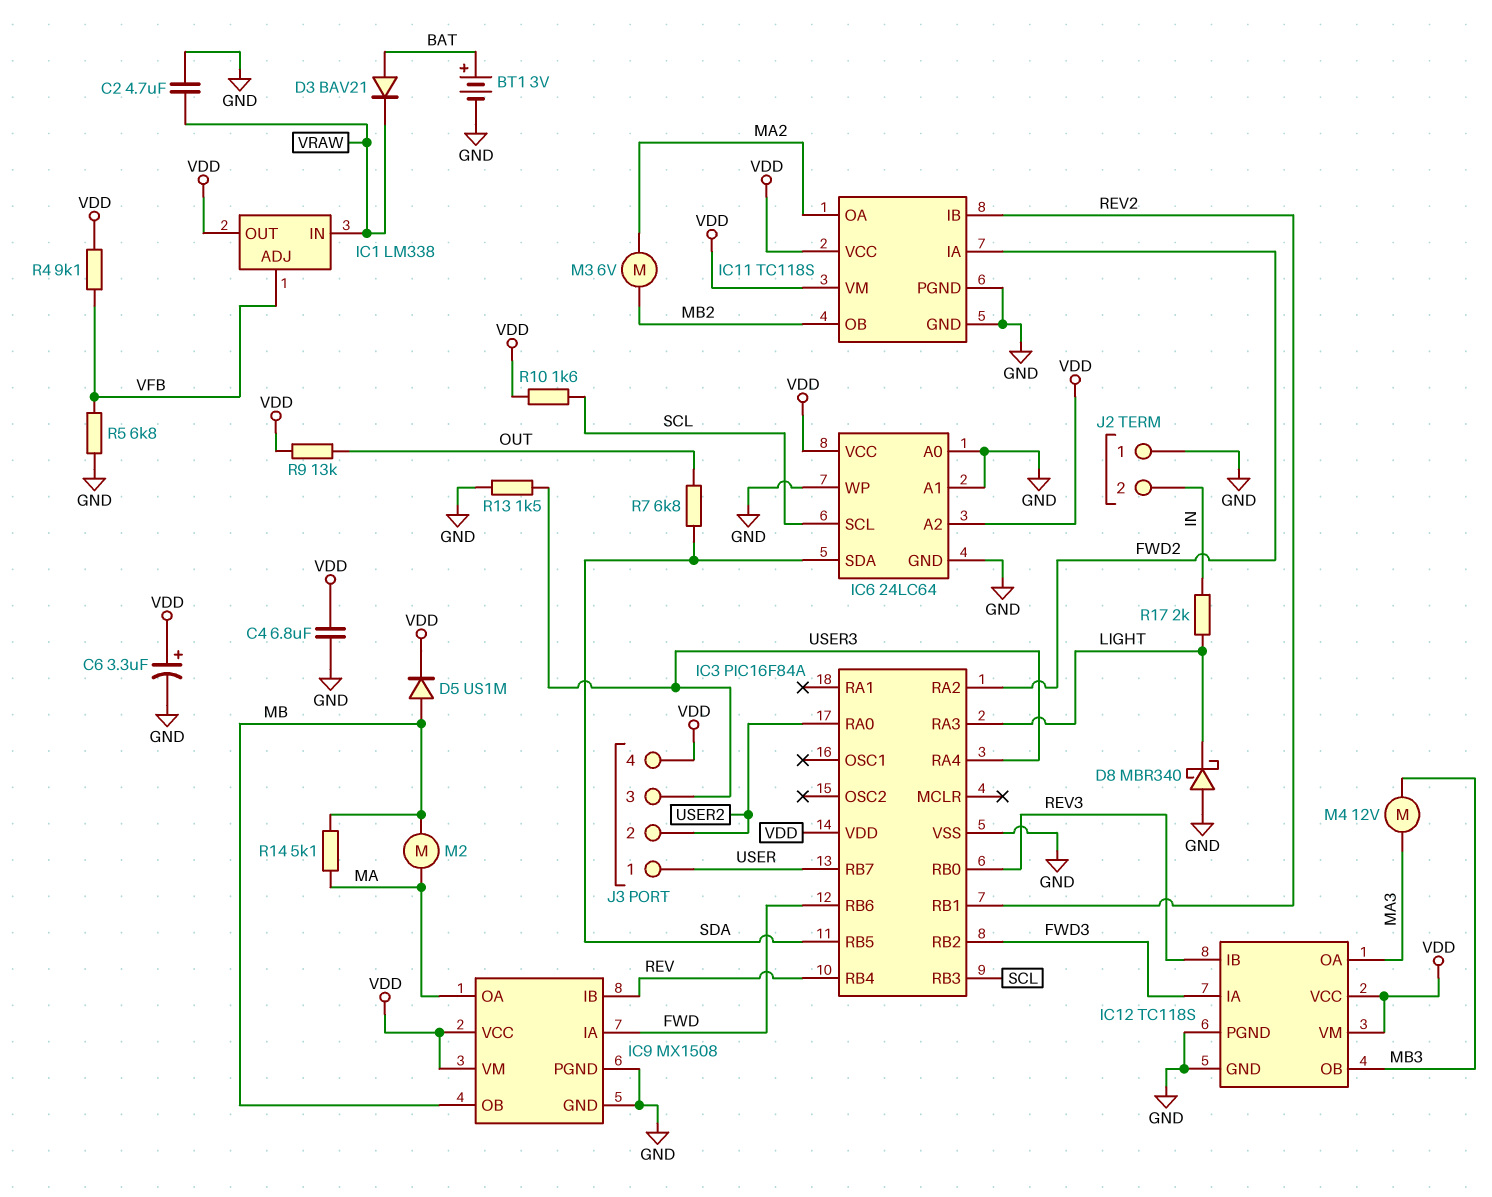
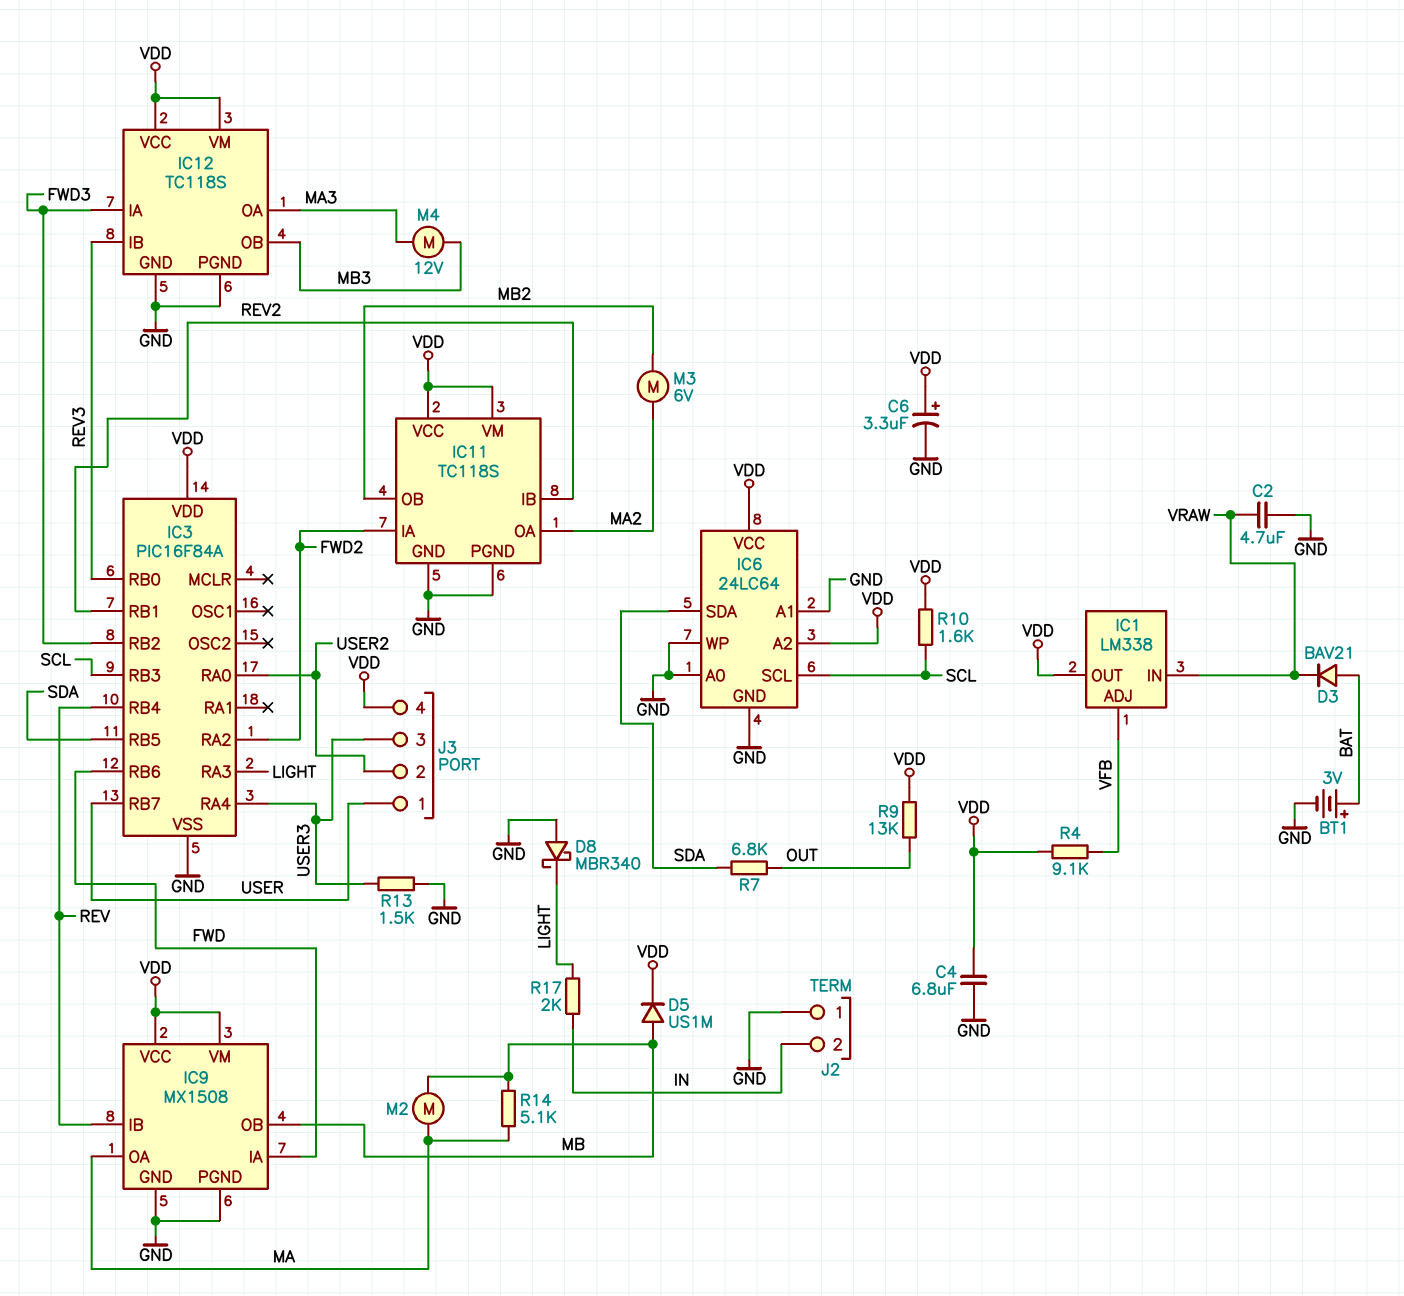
R5: 6.8k (GND, VFB) -> none

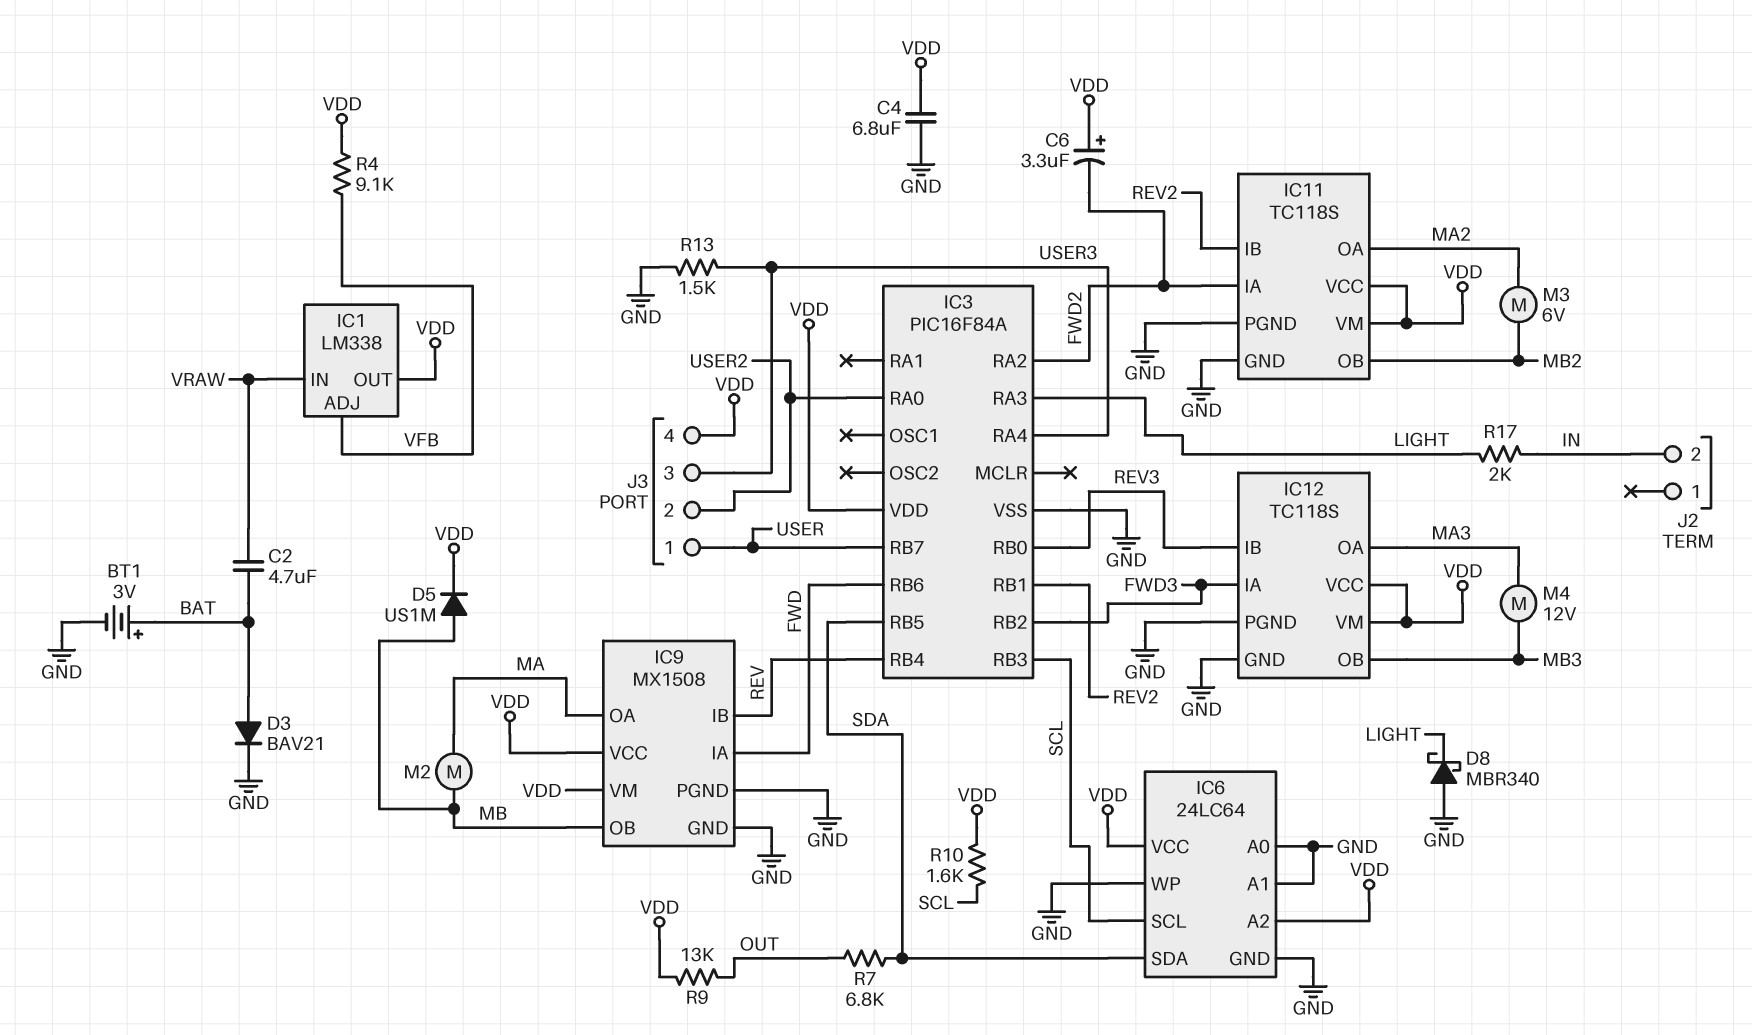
C2: 4.7uF (GND, VRAW) -> 4.7uF (BAT, VRAW)
C6: 3.3uF (plus VDD, minus GND) -> 3.3uF (plus VDD, minus FWD2)
D3: diode BAV21 (A BAT, K VRAW) -> diode BAV21 (A BAT, K GND)
J2 pin 1: GND -> none
R14: 5.1k (MA, MB) -> none

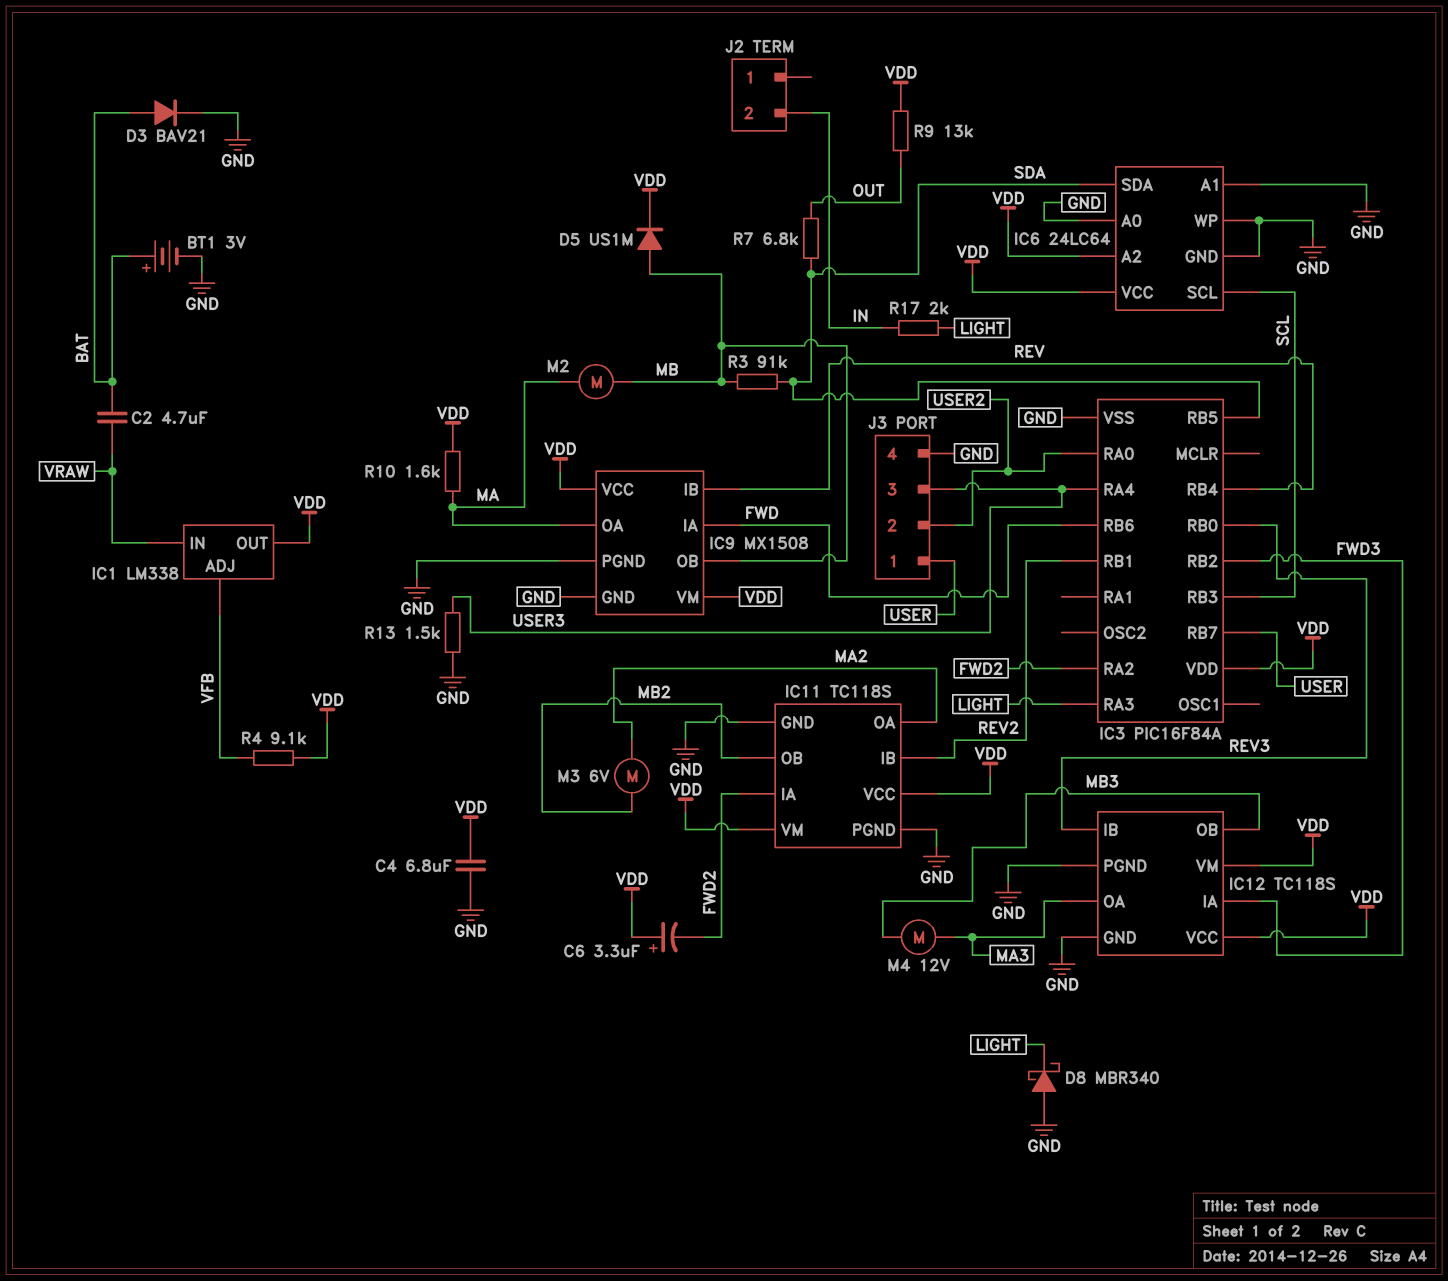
J3 pin 4: VDD -> GND
R3: none -> 91k (MB, SDA)
R10: 1.6k (SCL, VDD) -> 1.6k (MA, VDD)

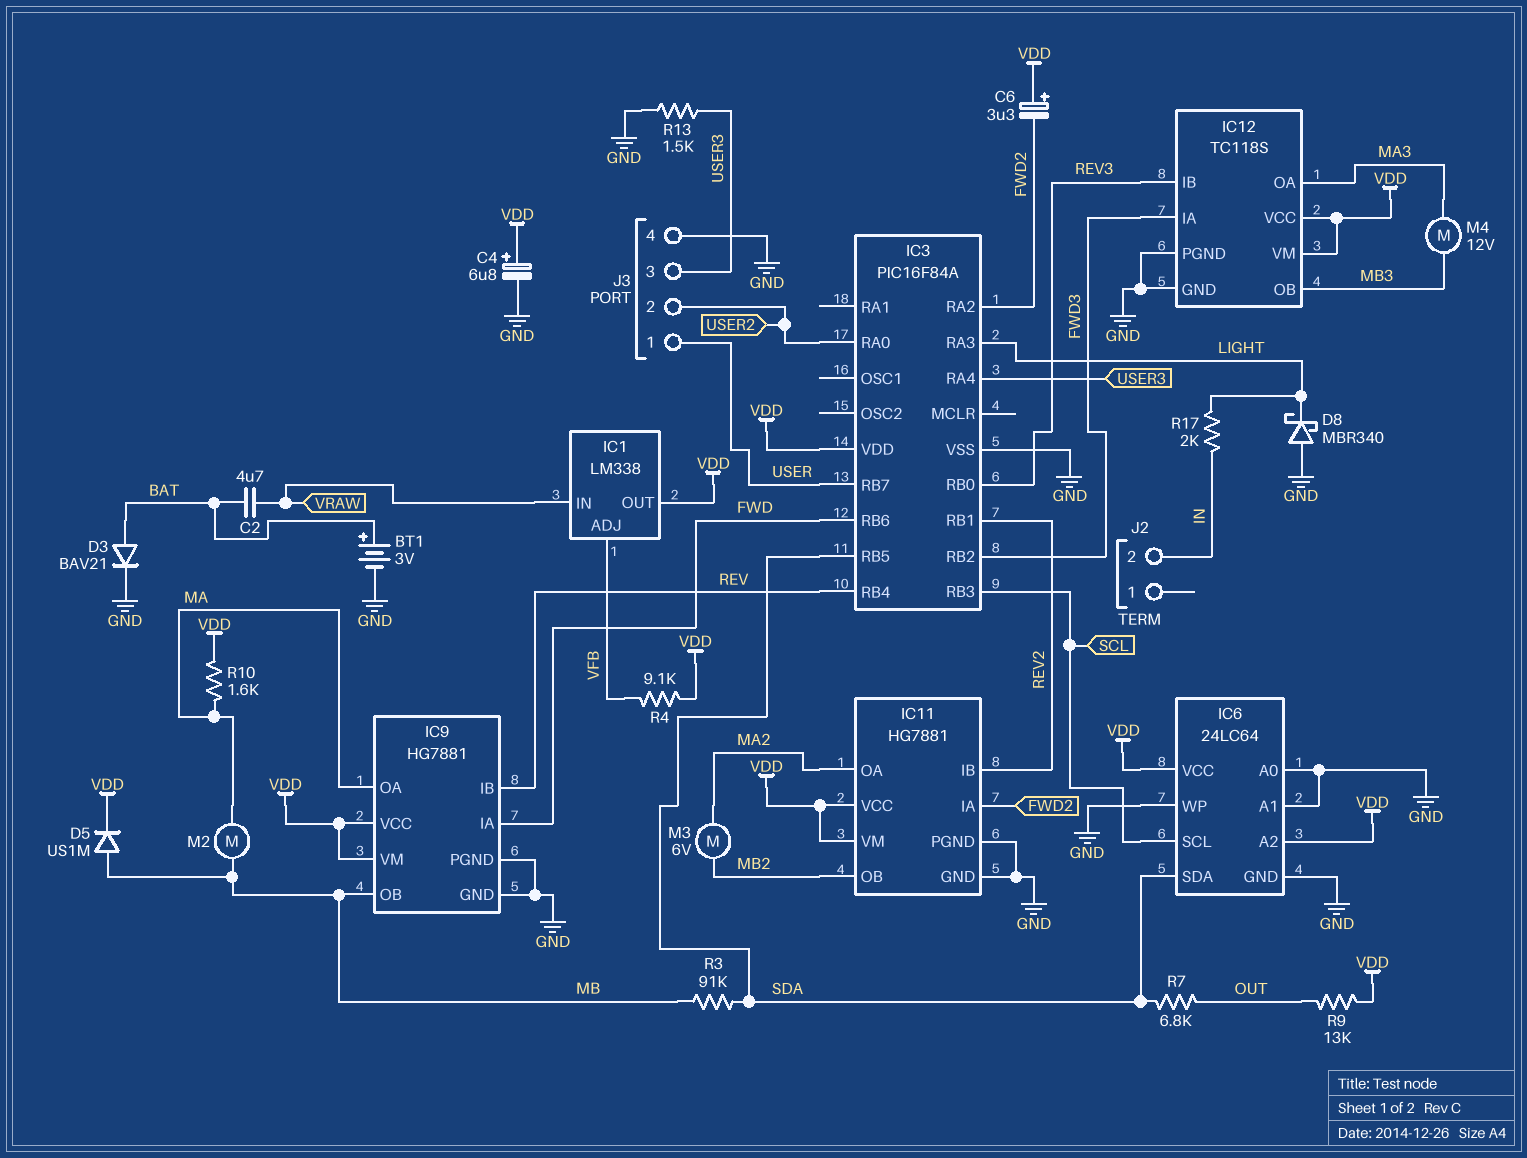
C4: 6.8uF (GND, VDD) -> 6.8uF (plus VDD, minus GND)
IC9: MX1508 -> HG7881
IC11: TC118S -> HG7881

